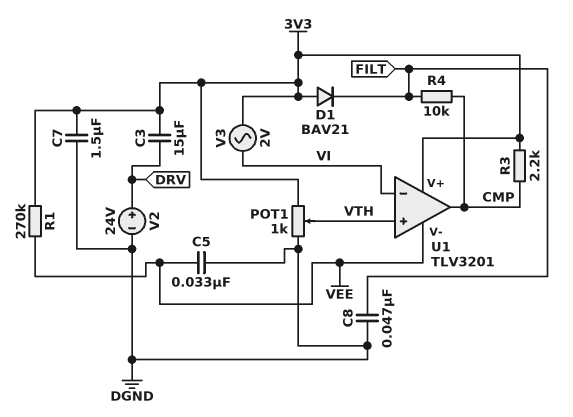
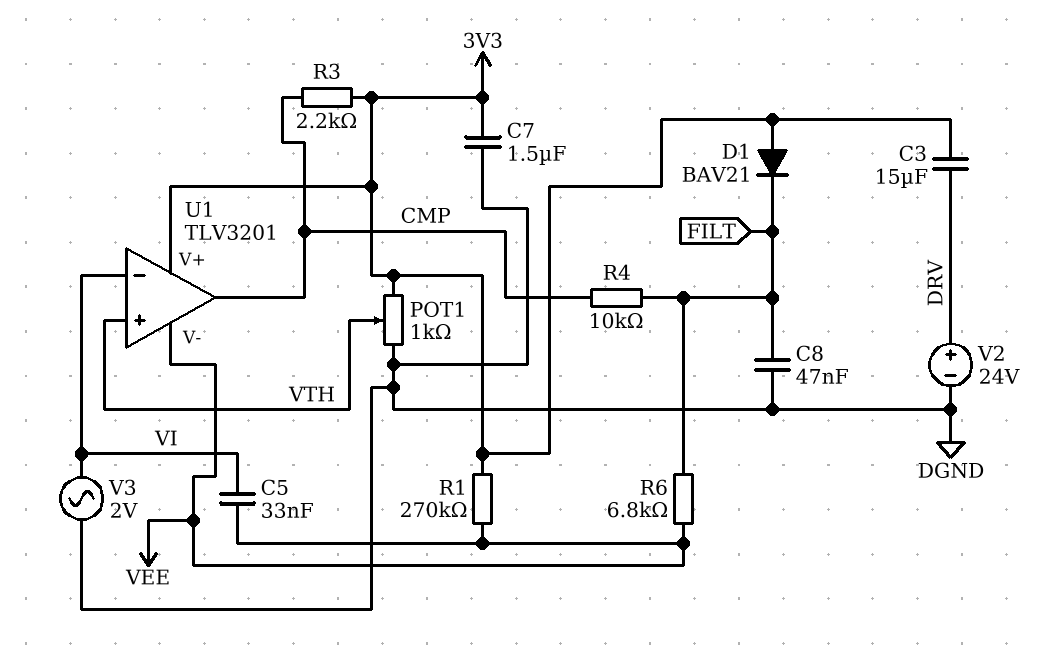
C5: 33nF (DGND, VEE) -> 33nF (VEE, VI)
R6: none -> 6.8k (FILT, VEE)
V3: AC 2V (3V3, VI) -> AC 2V (DGND, VI)

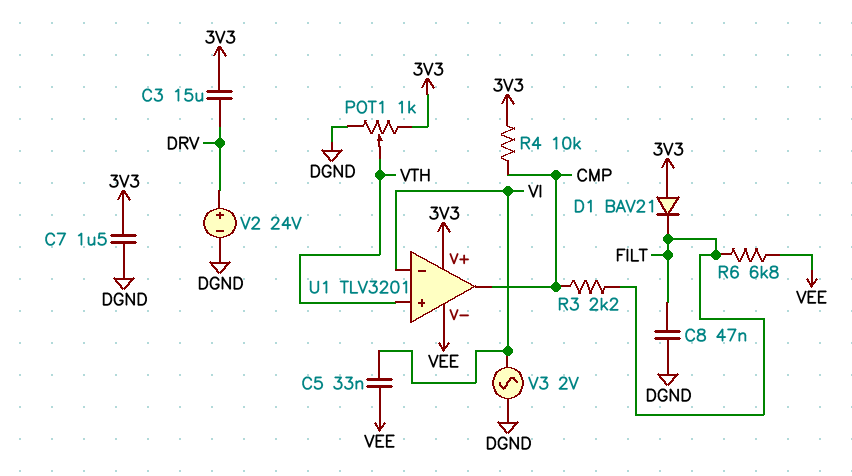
R1: 270k (3V3, VEE) -> none
R3: 2.2k (3V3, CMP) -> 2.2k (CMP, FILT)
R4: 10k (CMP, FILT) -> 10k (3V3, CMP)

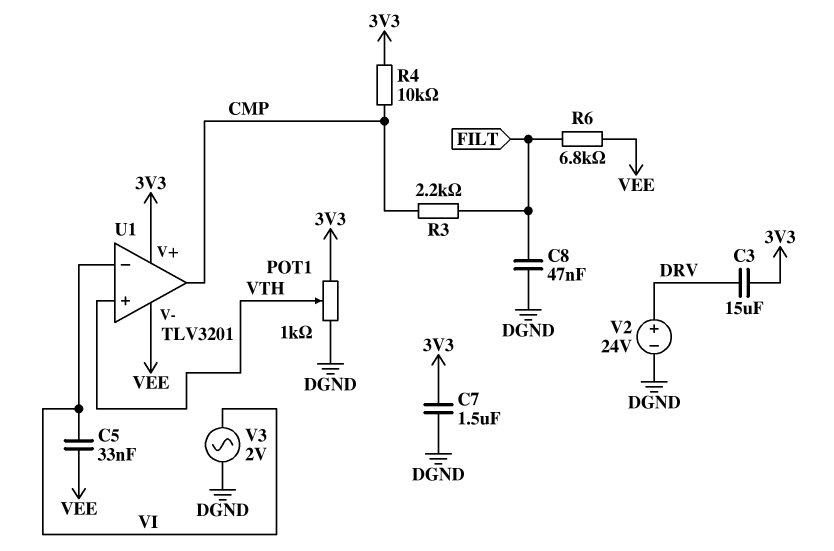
D1: diode BAV21 (A 3V3, K FILT) -> none

